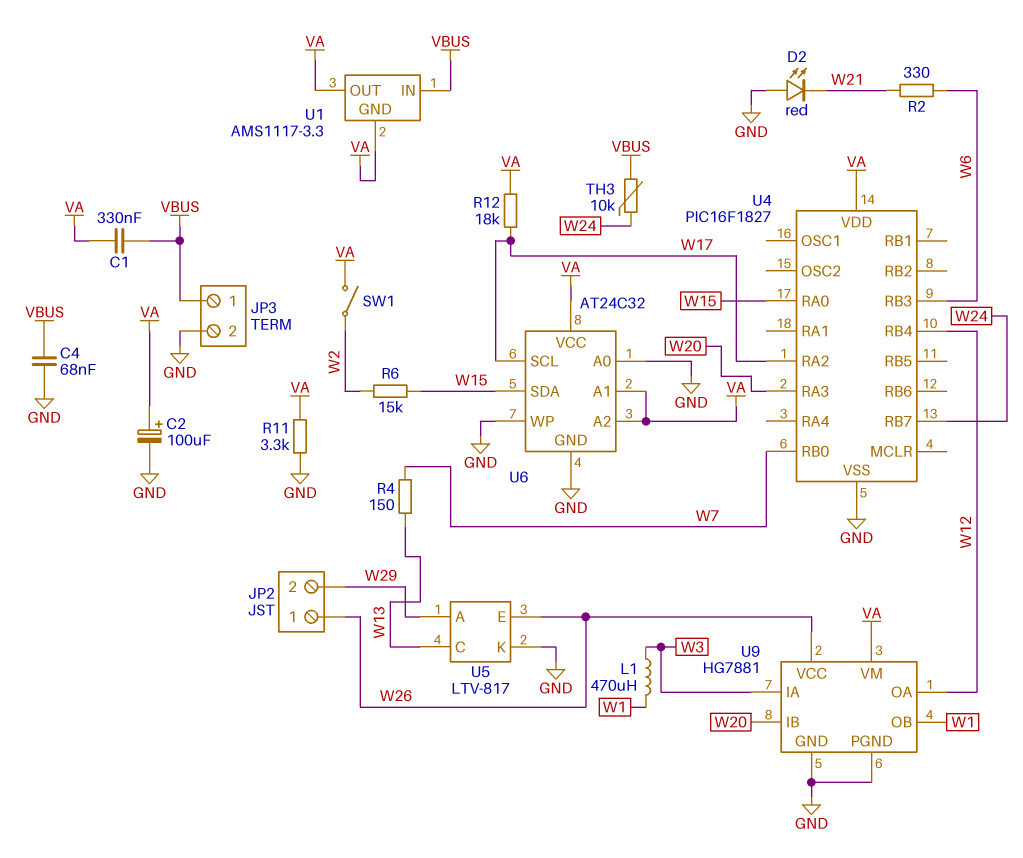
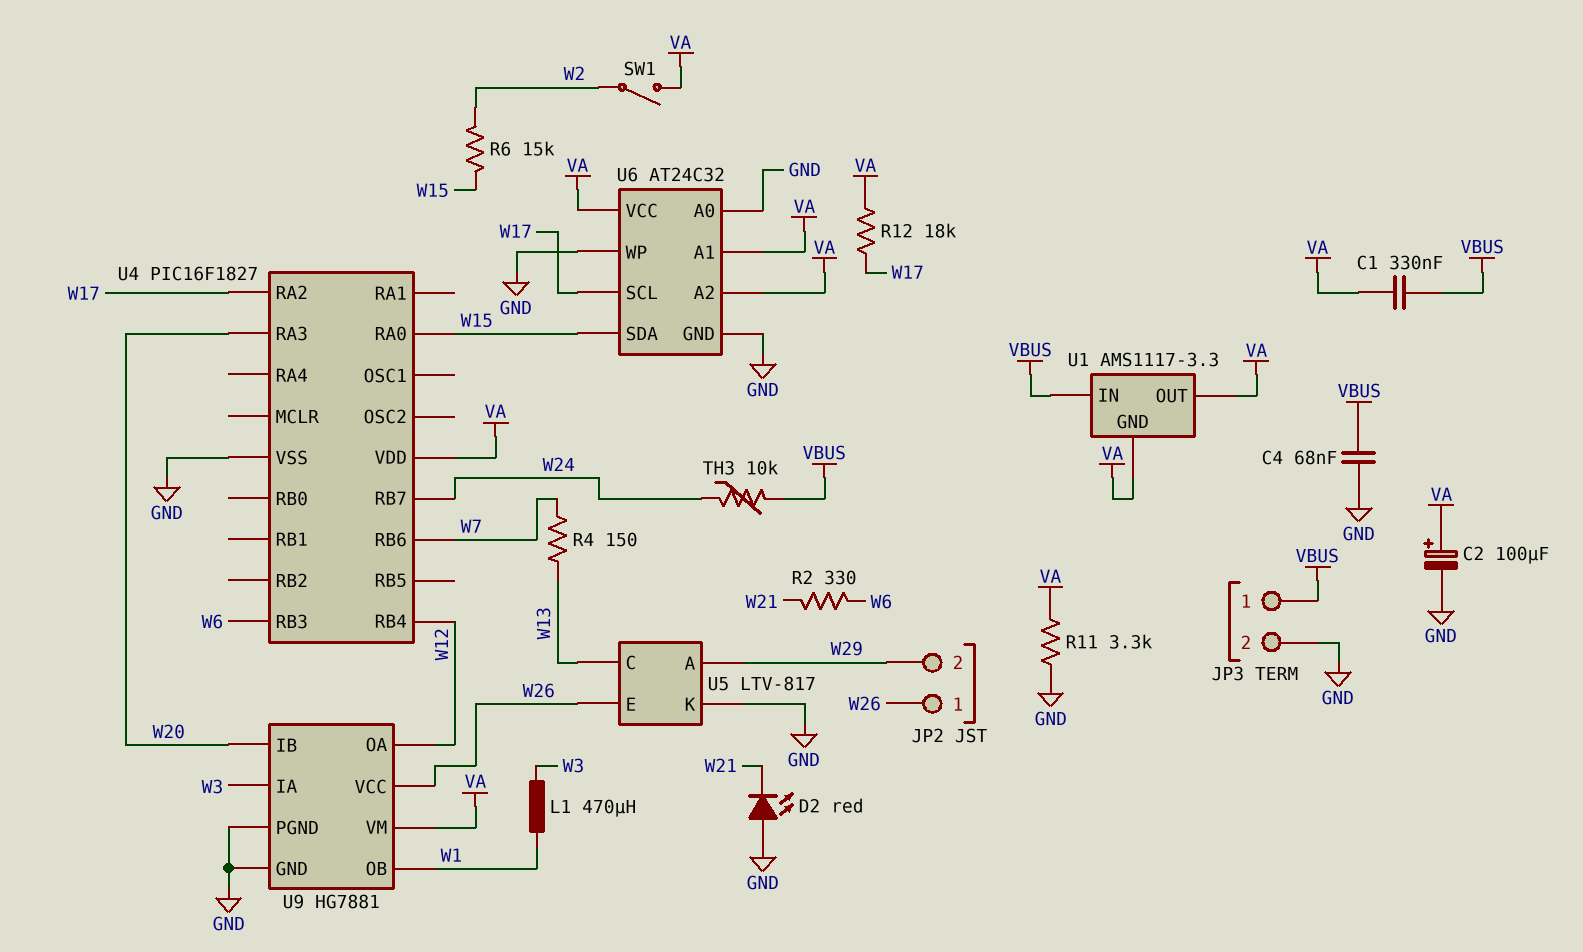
U4 pin RB0: W7 -> none
U4 pin RB6: none -> W7

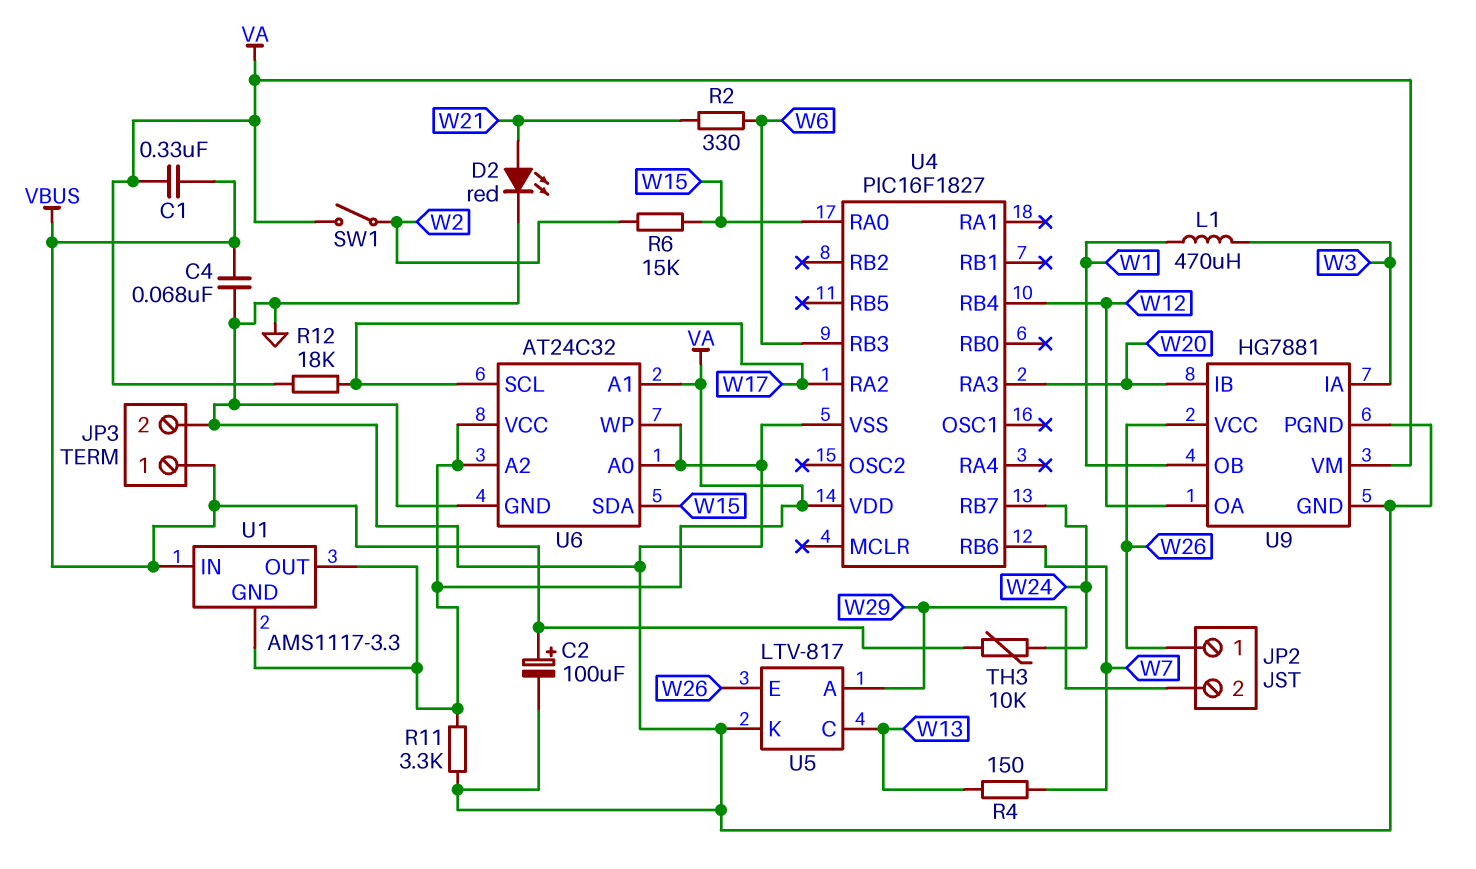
C2: 100uF (plus VA, minus GND) -> 100uF (plus VBUS, minus GND)
D2: LED red (A GND, K W21) -> LED red (A W21, K GND)

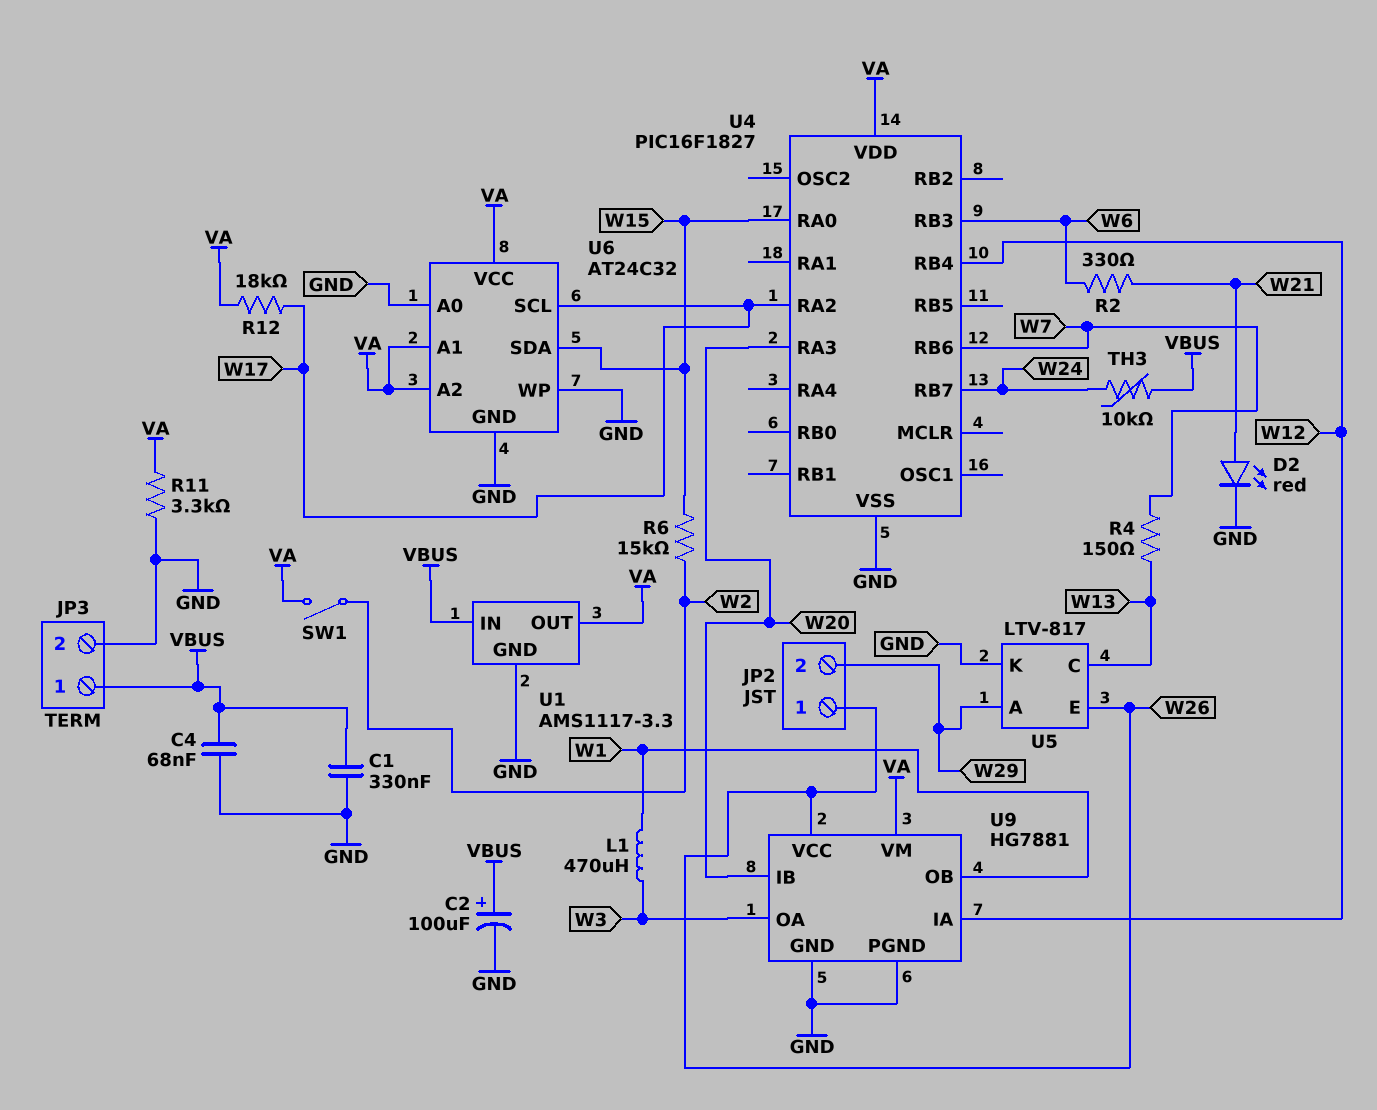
C1: 330nF (VA, VBUS) -> 330nF (GND, VBUS)
U1 pin GND: VA -> GND
U9 pin IA: W3 -> W12
U9 pin OA: W12 -> W3

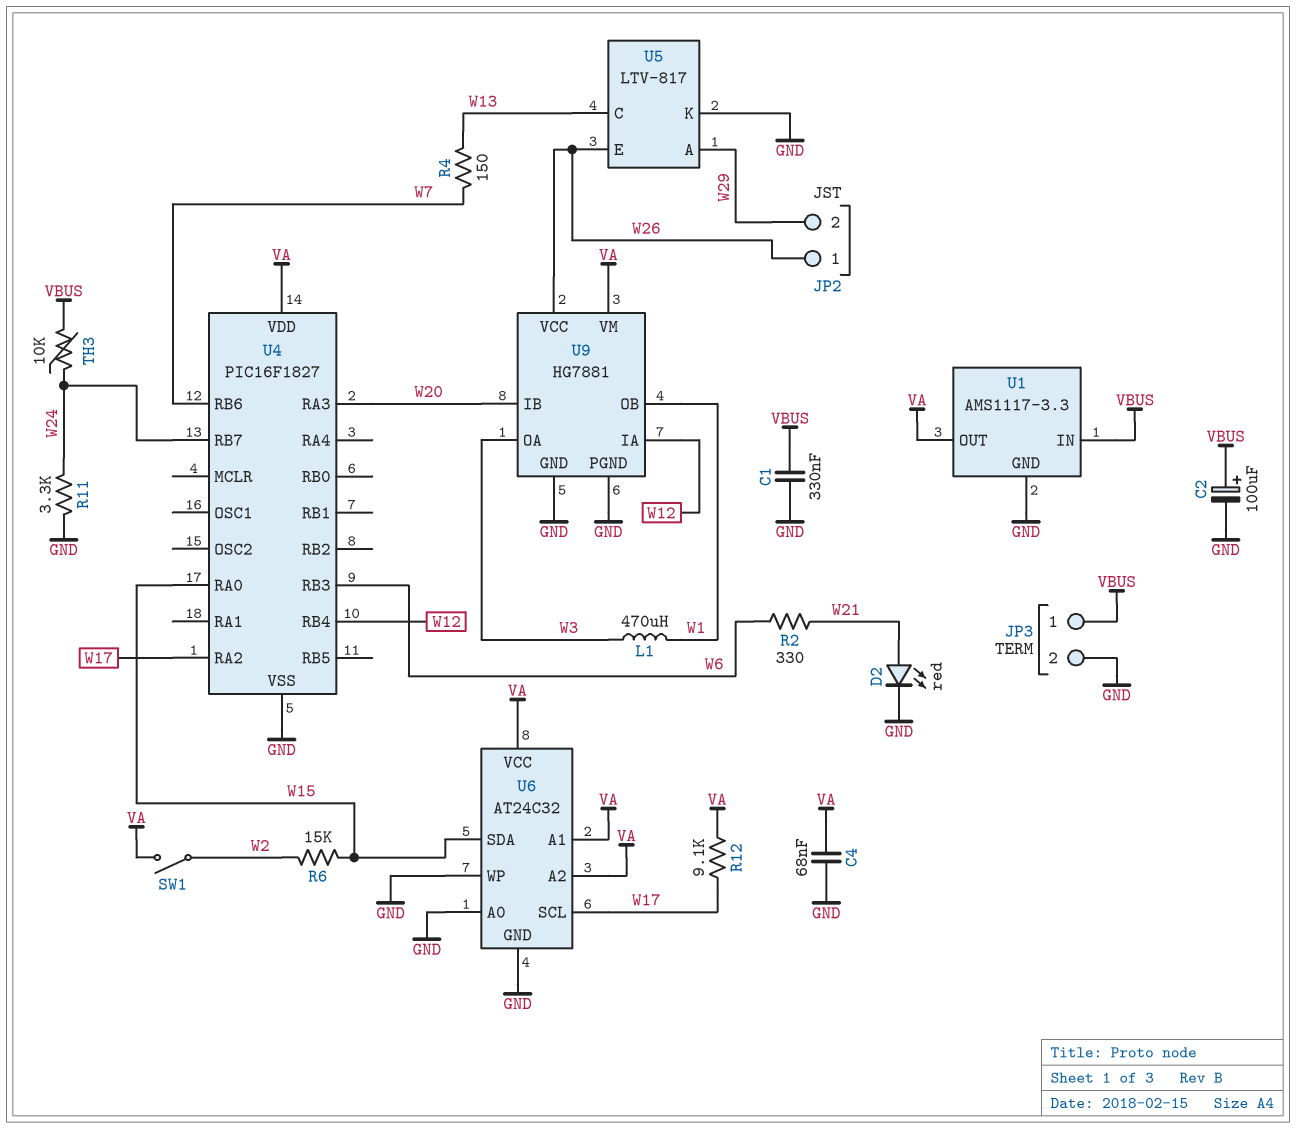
C4: 68nF (GND, VBUS) -> 68nF (GND, VA)
R11: 3.3k (GND, VA) -> 3.3k (GND, W24)
R12: 18k (VA, W17) -> 9.1k (VA, W17)

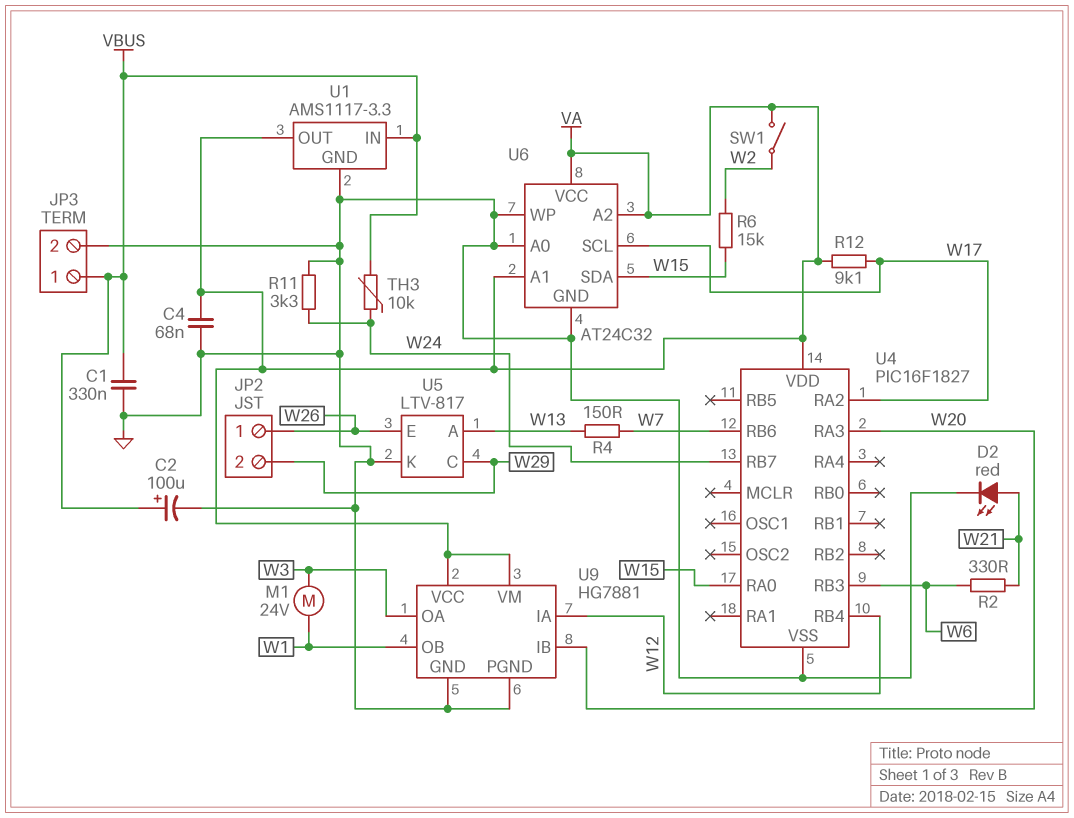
L1: 470uH (W1, W3) -> none
M1: none -> motor 24V (W1, W3)
U5 pin A: W29 -> W13
U5 pin C: W13 -> W29
U9 pin VCC: W26 -> VA

